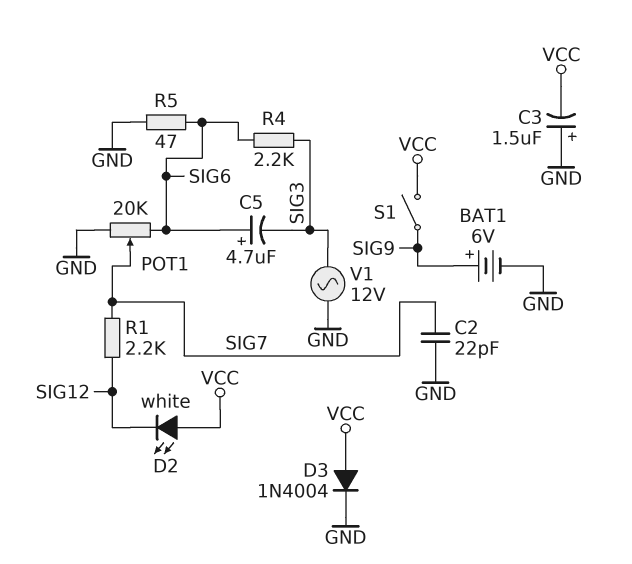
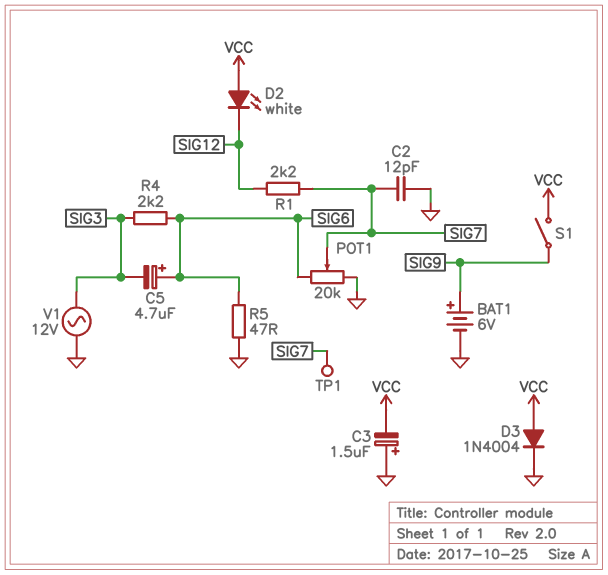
C2: 22pF (GND, SIG7) -> 12pF (GND, SIG7)
TP1: none -> test point (SIG7)

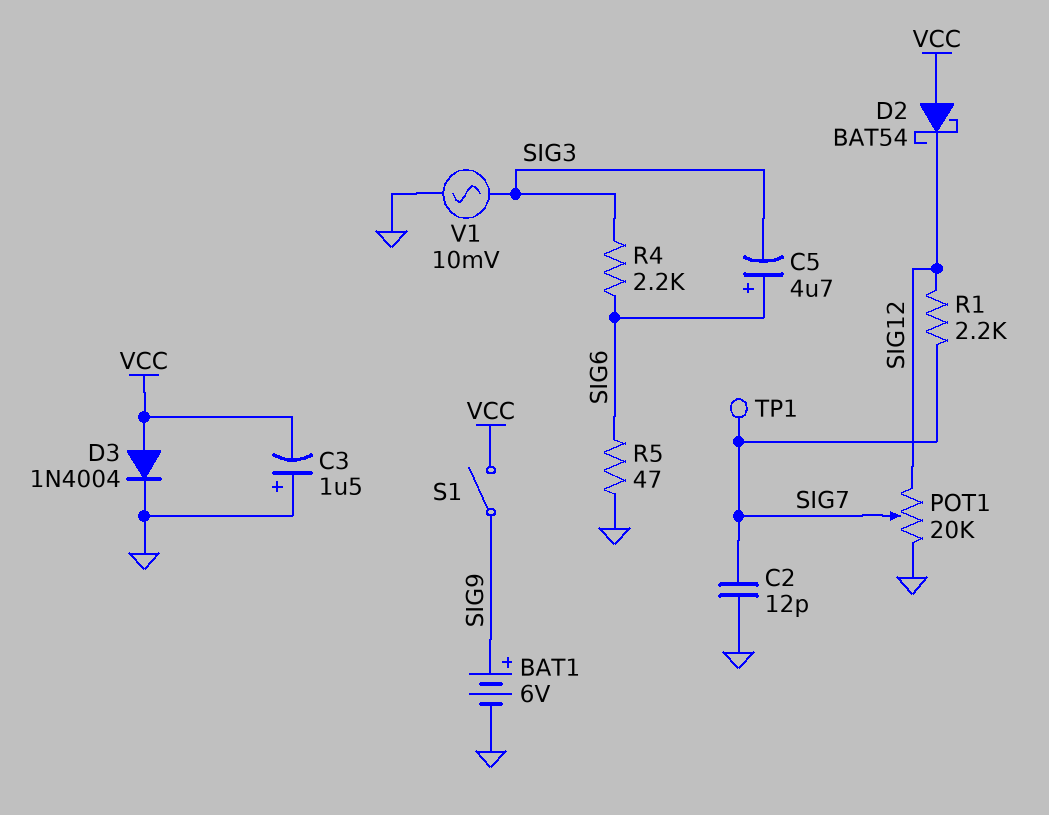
D2: LED white (A VCC, K SIG12) -> schottky BAT54 (A VCC, K SIG12)
POT1: 20k (GND, SIG6, wiper SIG7) -> 20k (GND, SIG12, wiper SIG7)
V1: AC 12V (GND, SIG3) -> AC 10mV (GND, SIG3)

